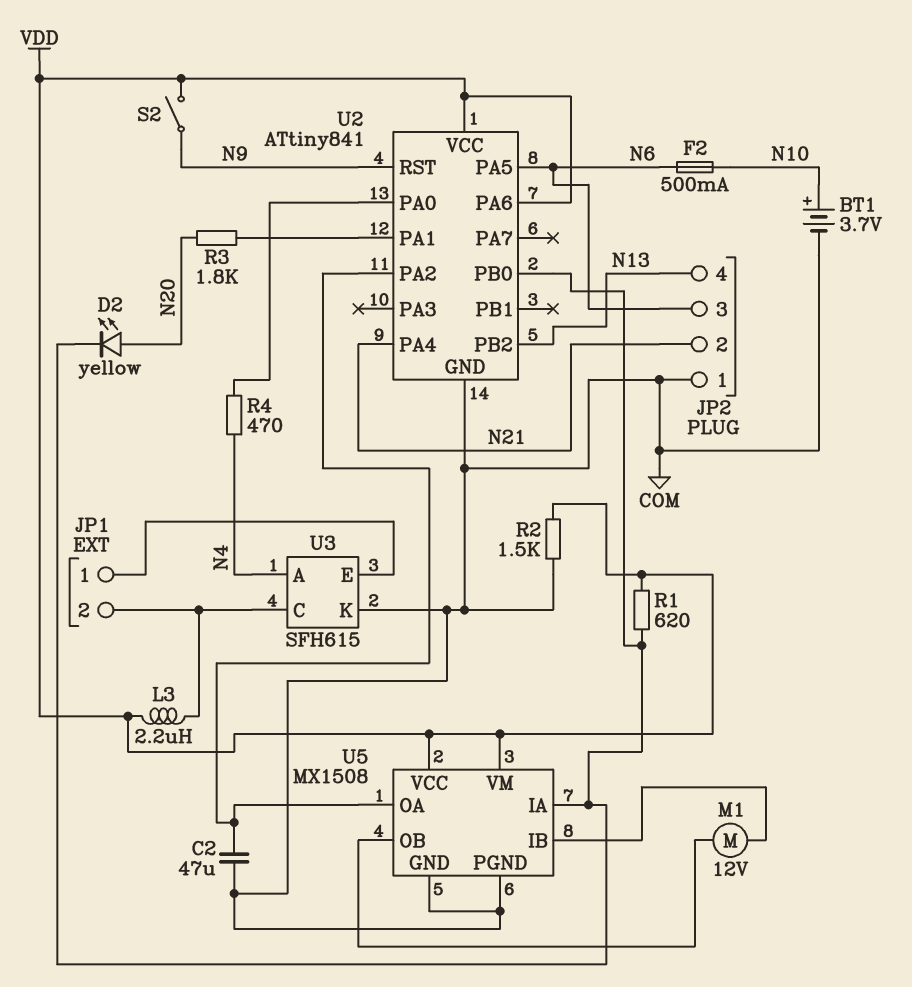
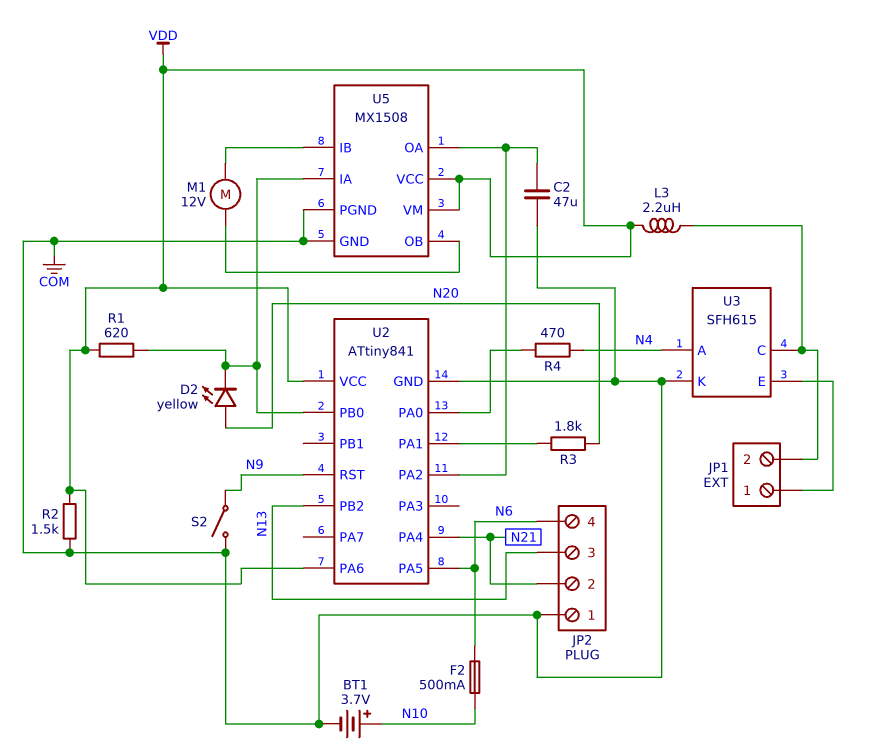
JP2 pin 3: N6 -> N13
JP2 pin 4: N13 -> N6
S2: switch (N9, VDD) -> switch (COM, N9)

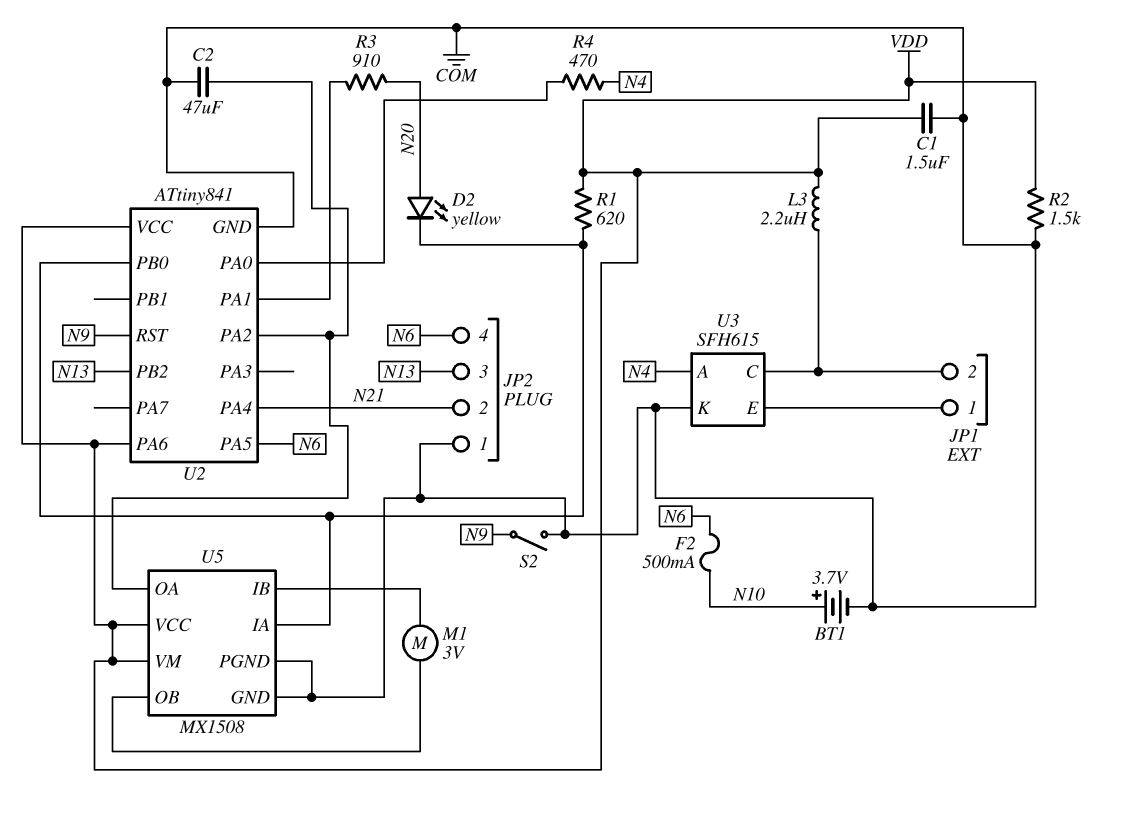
C1: none -> 1.5uF (COM, VDD)
M1: motor 12V (U5/IB, U5/OB) -> motor 3V (U5/IB, U5/OB)
R3: 1.8k (N20, U2/PA1) -> 910 (N20, U2/PA1)

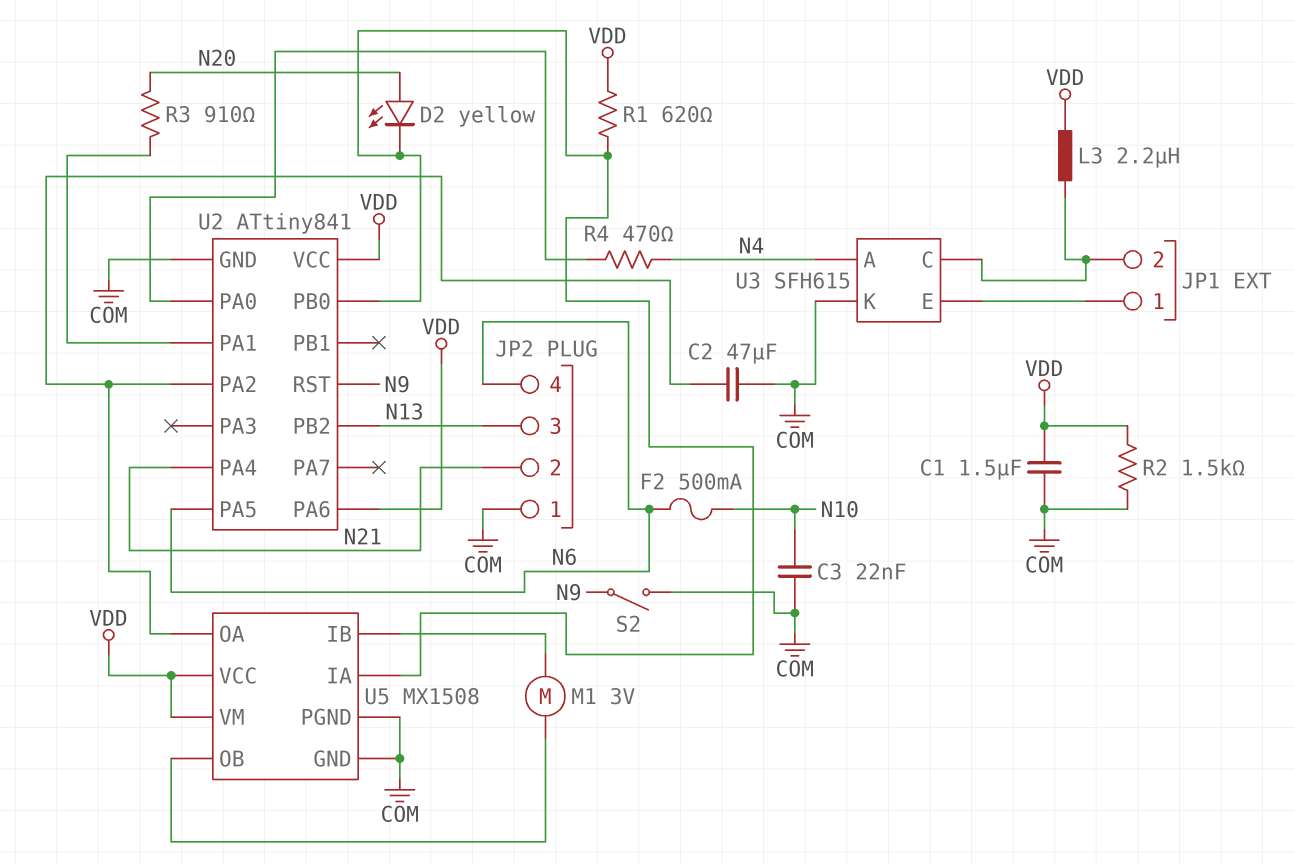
BT1: 3.7V (plus N10, minus COM) -> none
C3: none -> 22nF (COM, N10)

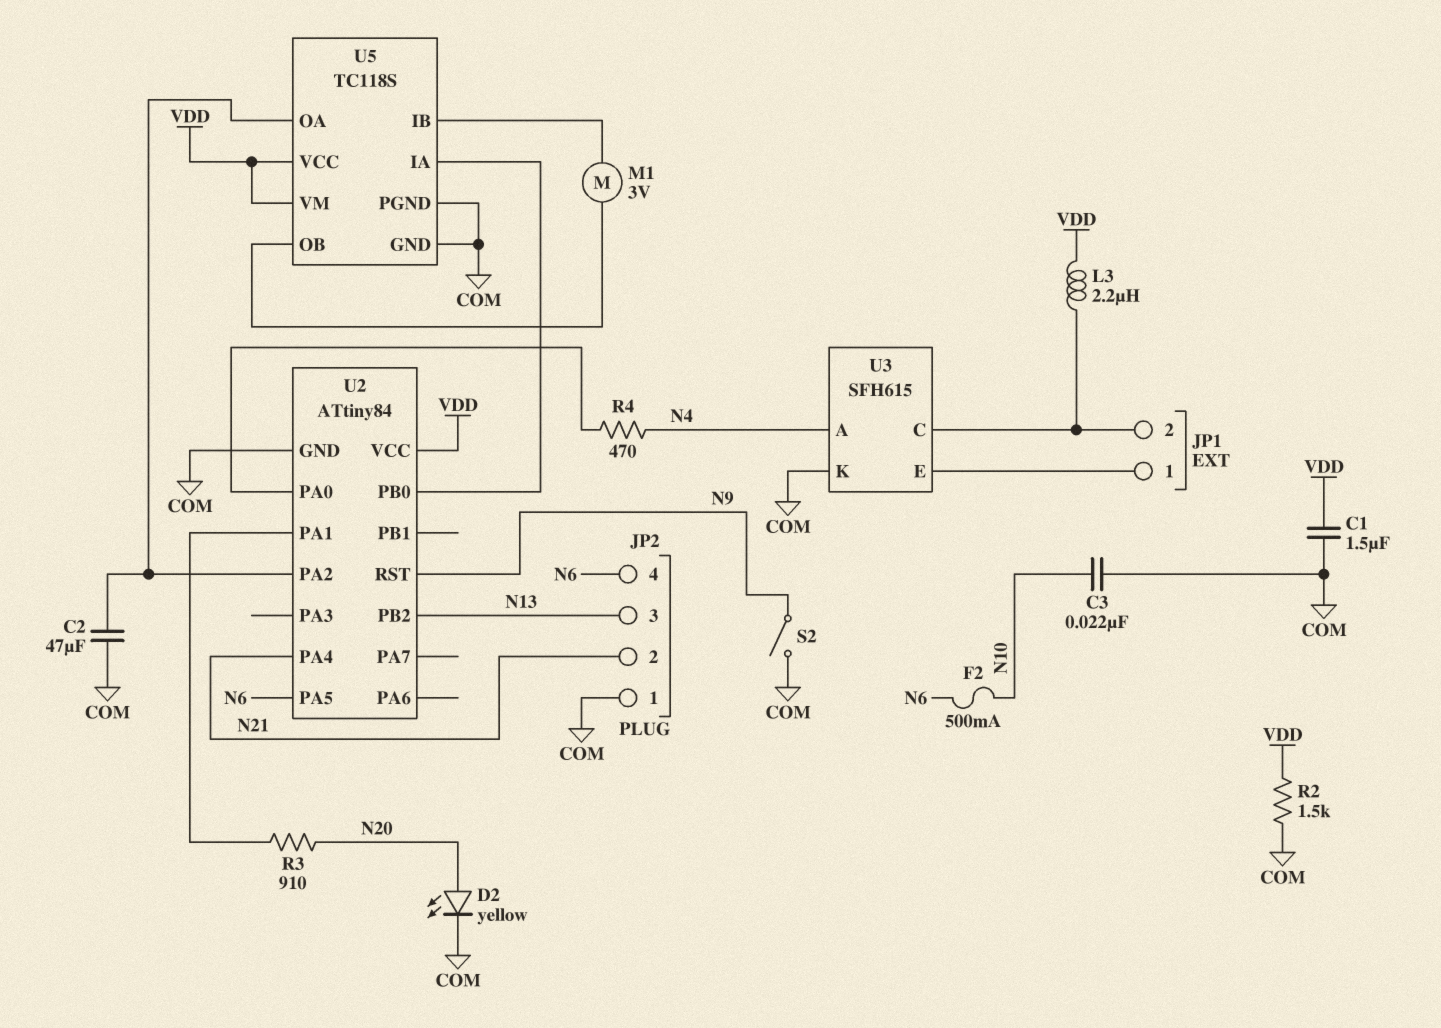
D2: LED yellow (A N20, K U2/PB0) -> LED yellow (A N20, K COM)
R1: 620 (U2/PB0, VDD) -> none
U2: ATtiny841 -> ATtiny84
U2 pin PA6: VDD -> none
U5: MX1508 -> TC118S

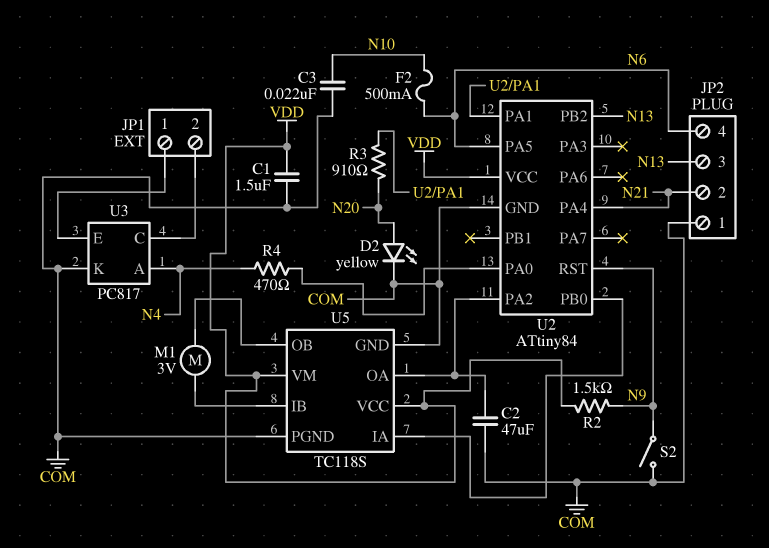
L3: 2.2uH (JP1/2, VDD) -> none
R2: 1.5k (COM, VDD) -> 1.5k (N9, VDD)
U3: SFH615 -> PC817

